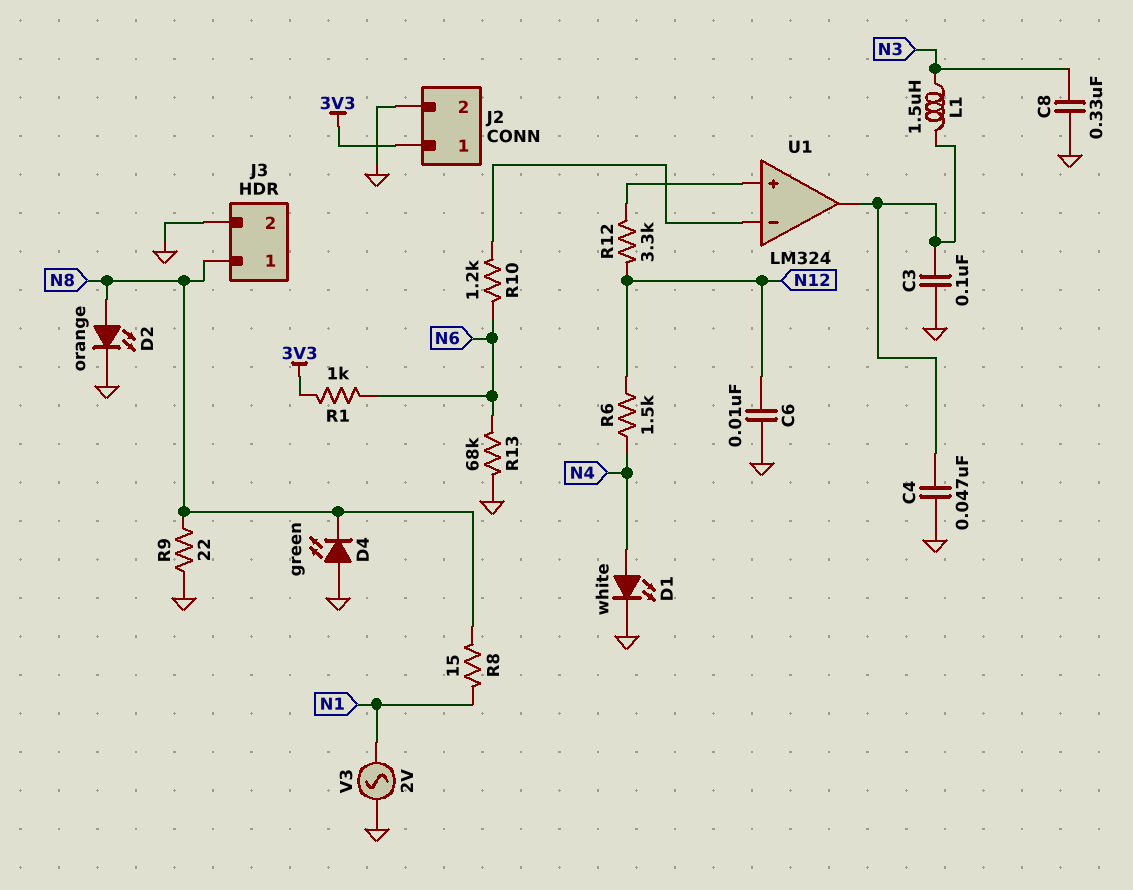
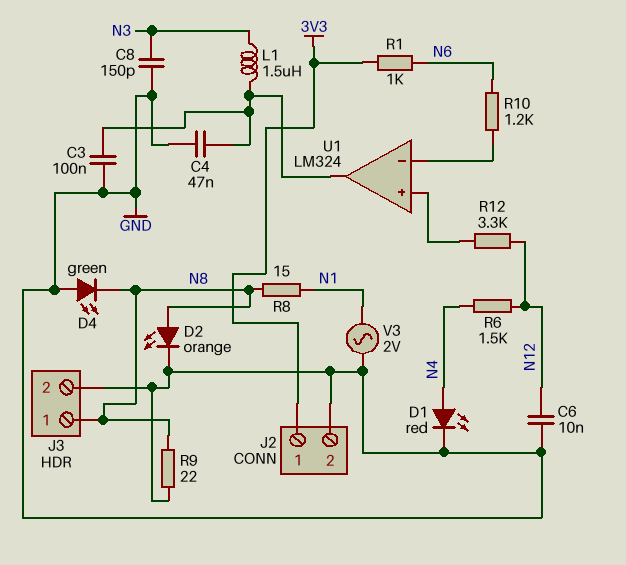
C8: 330nF (GND, N3) -> 150pF (GND, N3)
D1: LED white (A N4, K GND) -> LED red (A N4, K GND)
R13: 68k (GND, N6) -> none

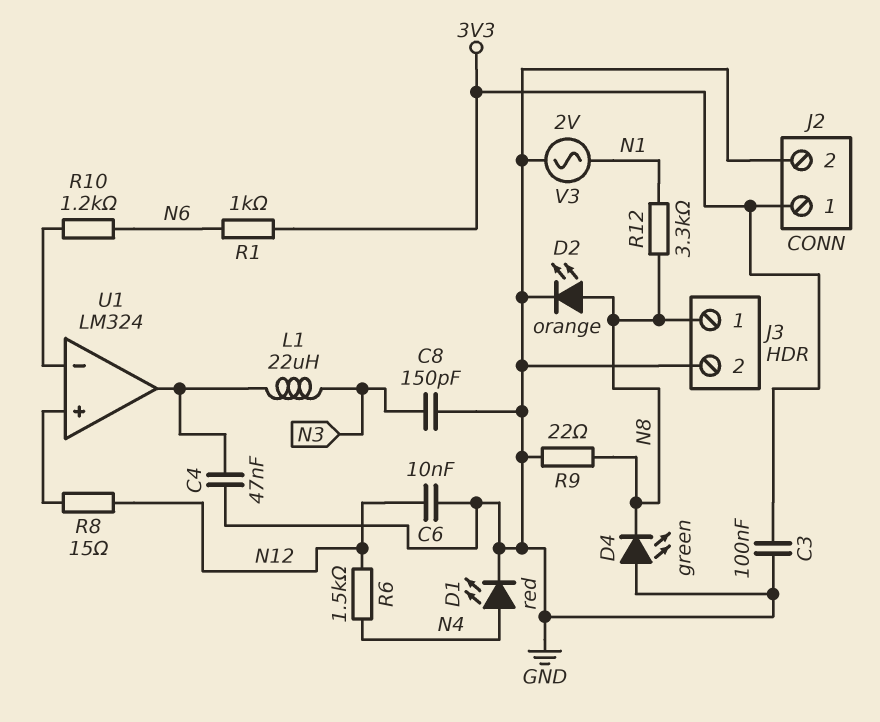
C3: 100nF (GND, U1/out) -> 100nF (3V3, GND)
L1: 1.5uH (N3, U1/out) -> 22uH (N3, U1/out)
R8: 15 (N1, N8) -> 15 (N12, U1/in+)
R12: 3.3k (N12, U1/in+) -> 3.3k (N1, N8)

